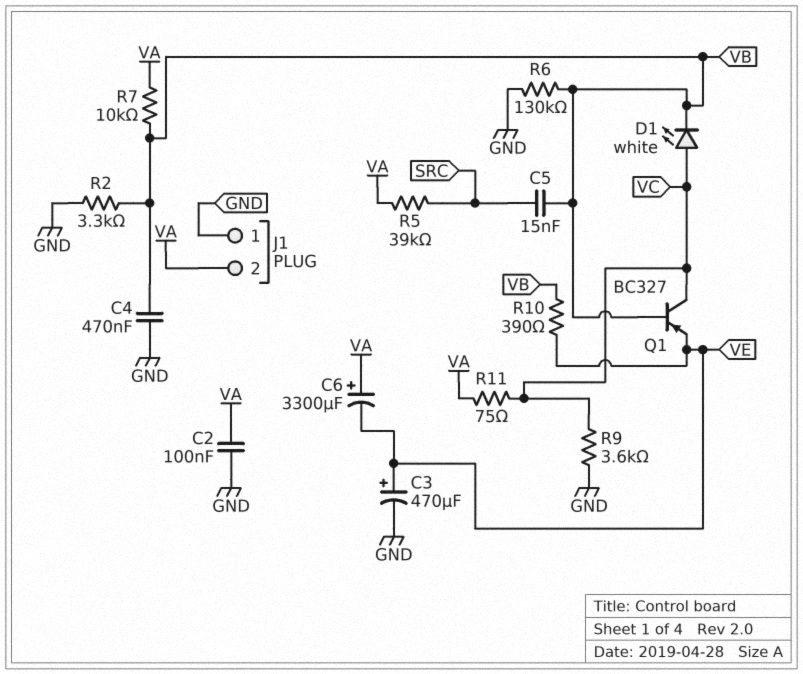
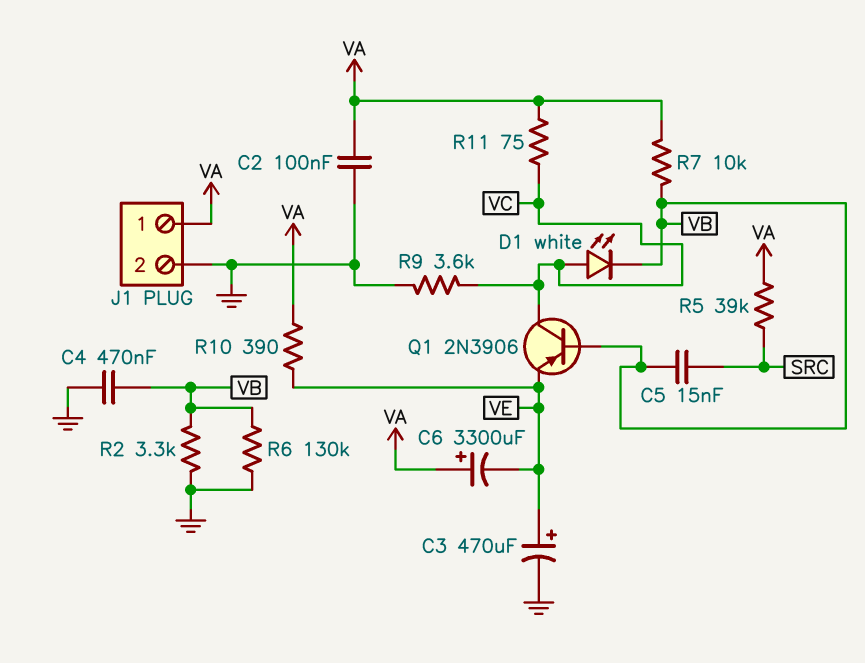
J1 pin 1: GND -> VA
J1 pin 2: VA -> GND
Q1: PNP BC327 (B VB, C VC, E VE) -> PNP 2N3906 (B VB, C VC, E VE)
R10: 390 (VB, VE) -> 390 (VA, VE)

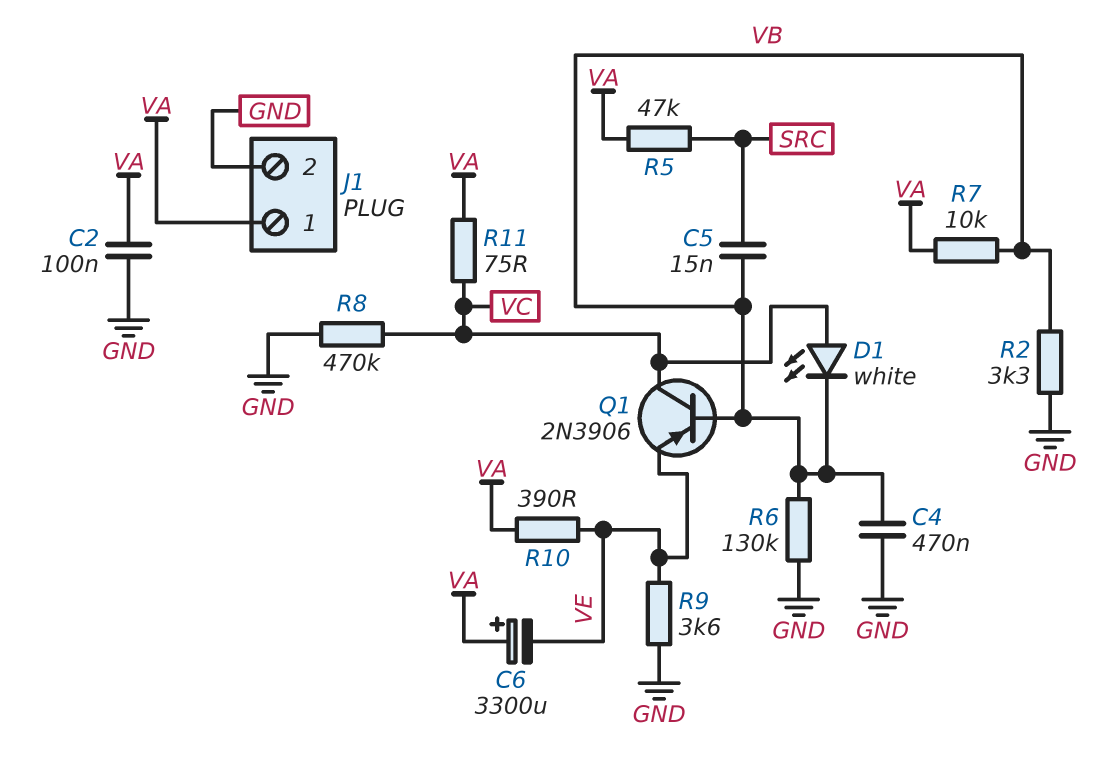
C3: 470uF (plus VE, minus GND) -> none
R5: 39k (SRC, VA) -> 47k (SRC, VA)
R8: none -> 470k (GND, VC)
R9: 3.6k (GND, VC) -> 3.6k (GND, VE)

